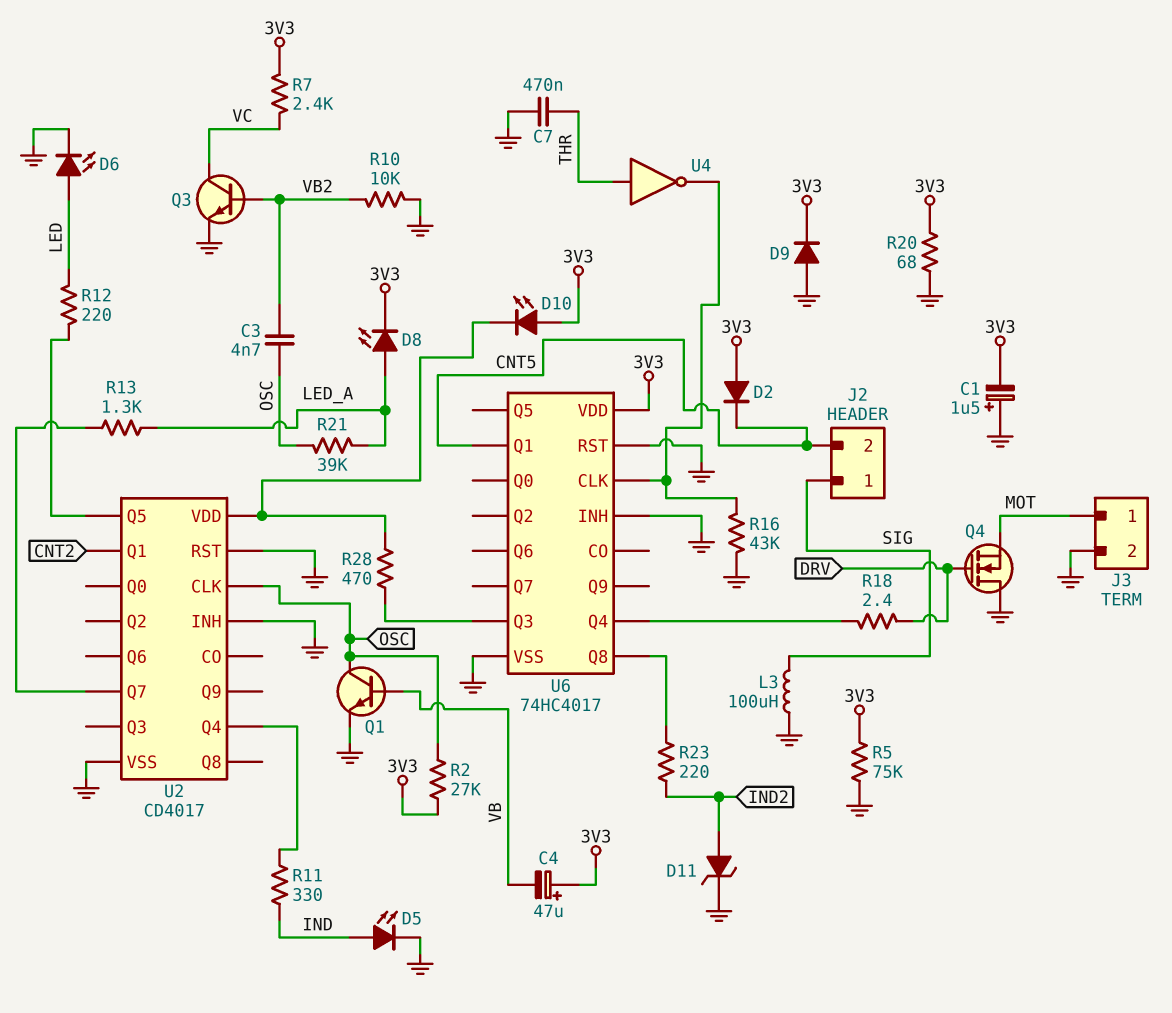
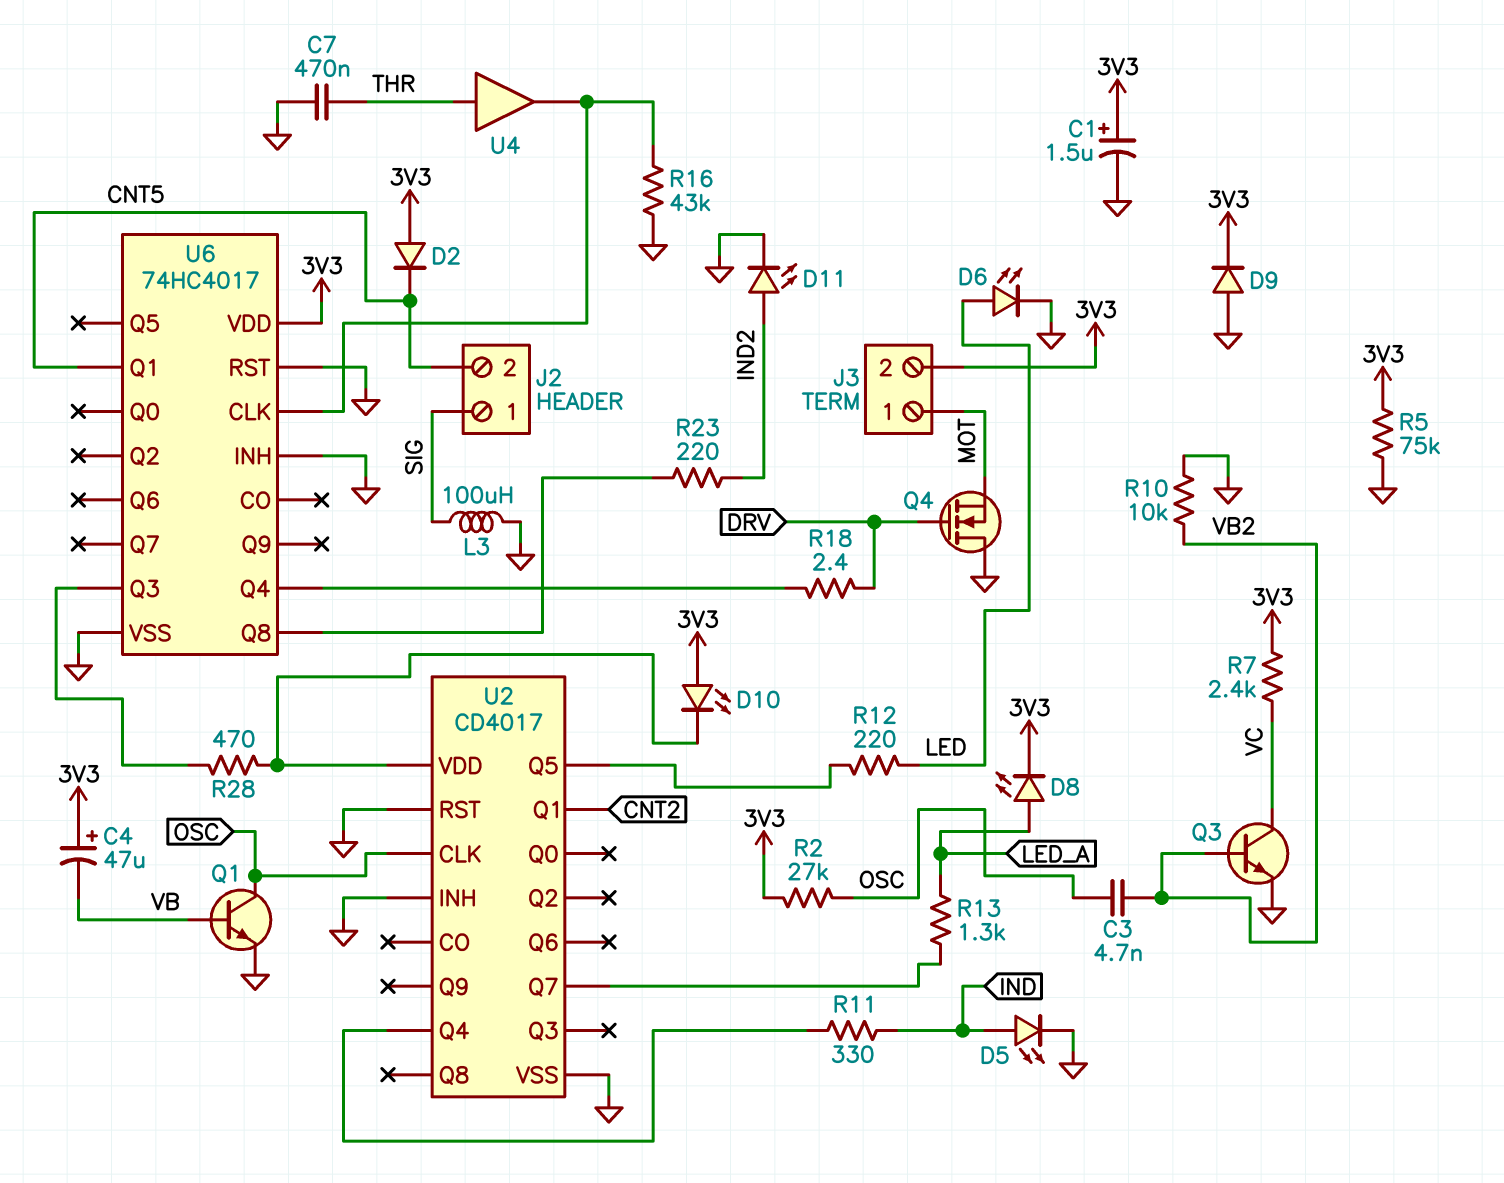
C1: 1.5uF (plus GND, minus 3V3) -> 1.5uF (plus 3V3, minus GND)
D11: zener (A IND2, K GND) -> LED (A IND2, K GND)
J3 pin 2: GND -> 3V3
R20: 68 (3V3, GND) -> none
R21: 39k (LED_A, OSC) -> none
U4: NOT (in THR, out U6/CLK) -> buffer (in THR, out U6/CLK)

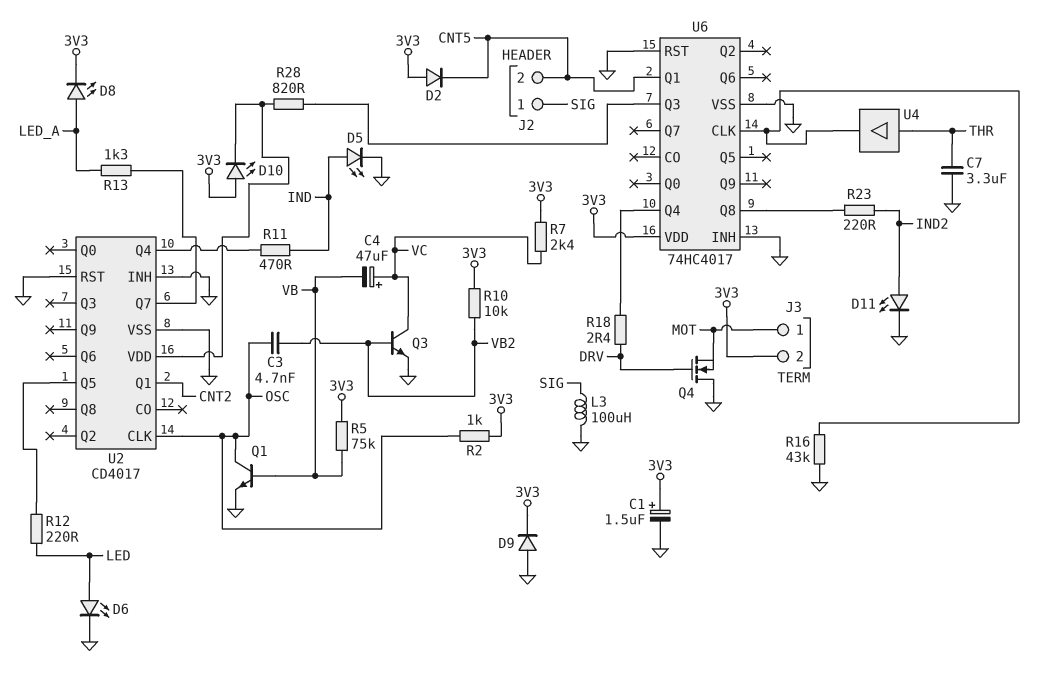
C4: 47uF (plus 3V3, minus VB) -> 47uF (plus VC, minus VB)
C7: 470nF (GND, THR) -> 3.3uF (GND, THR)
R2: 27k (3V3, OSC) -> 1k (3V3, OSC)
R5: 75k (3V3, GND) -> 75k (3V3, VB)
R10: 10k (GND, VB2) -> 10k (3V3, VB2)
R11: 330 (IND, U2/Q4) -> 470 (IND, U2/Q4)
R28: 470 (U2/VDD, U6/Q3) -> 820 (U2/VDD, U6/Q3)

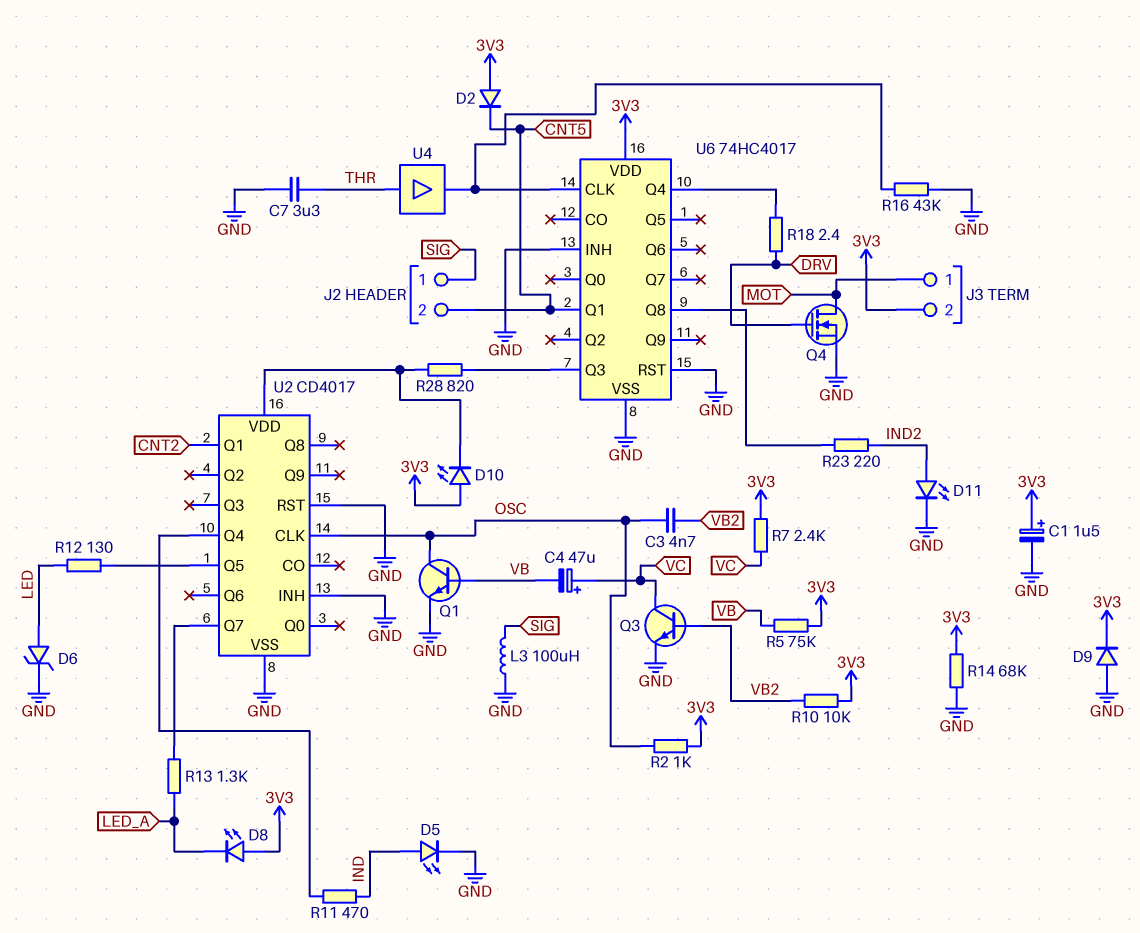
D6: LED (A LED, K GND) -> zener (A LED, K GND)
D8: LED (A LED_A, K 3V3) -> LED (A 3V3, K LED_A)
Q4: NMOS (G DRV, D GND, S MOT) -> NMOS (G DRV, D MOT, S GND)
R12: 220 (LED, U2/Q5) -> 130 (LED, U2/Q5)
R14: none -> 68k (3V3, GND)

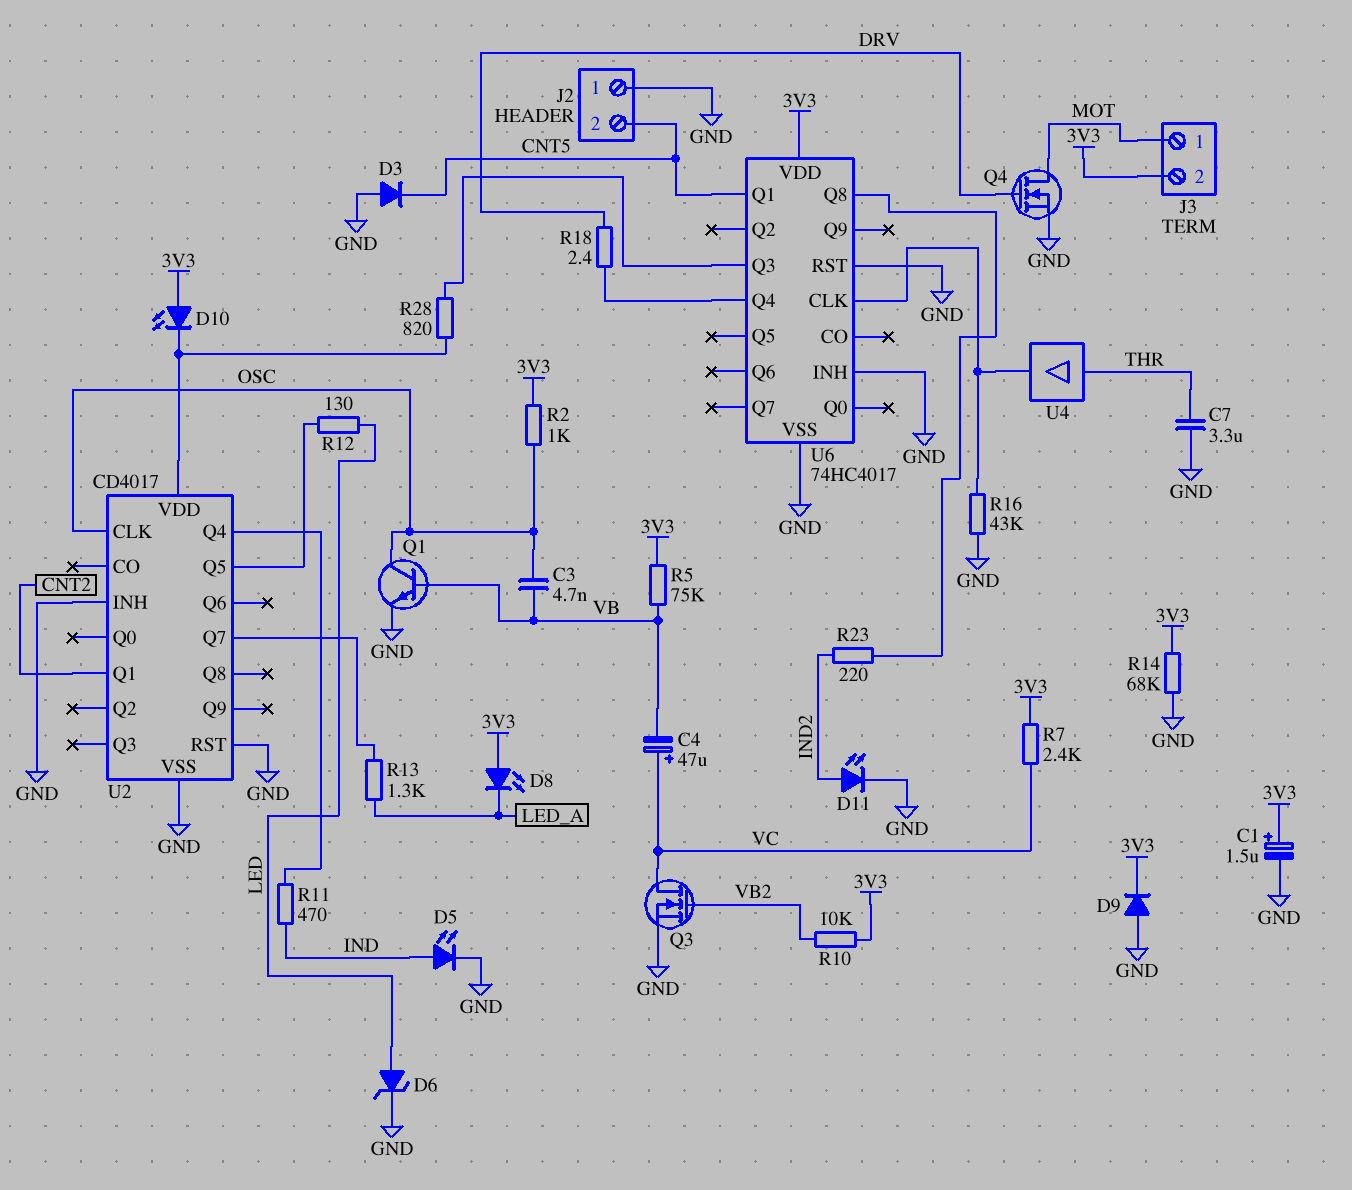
C3: 4.7nF (OSC, VB2) -> 4.7nF (OSC, VB)
D2: diode (A 3V3, K CNT5) -> none
D3: none -> diode (A GND, K CNT5)
J2 pin 1: SIG -> GND
L3: 100uH (GND, SIG) -> none
Q3: NPN (B VB2, C VC, E GND) -> NMOS (G VB2, D VC, S GND)

